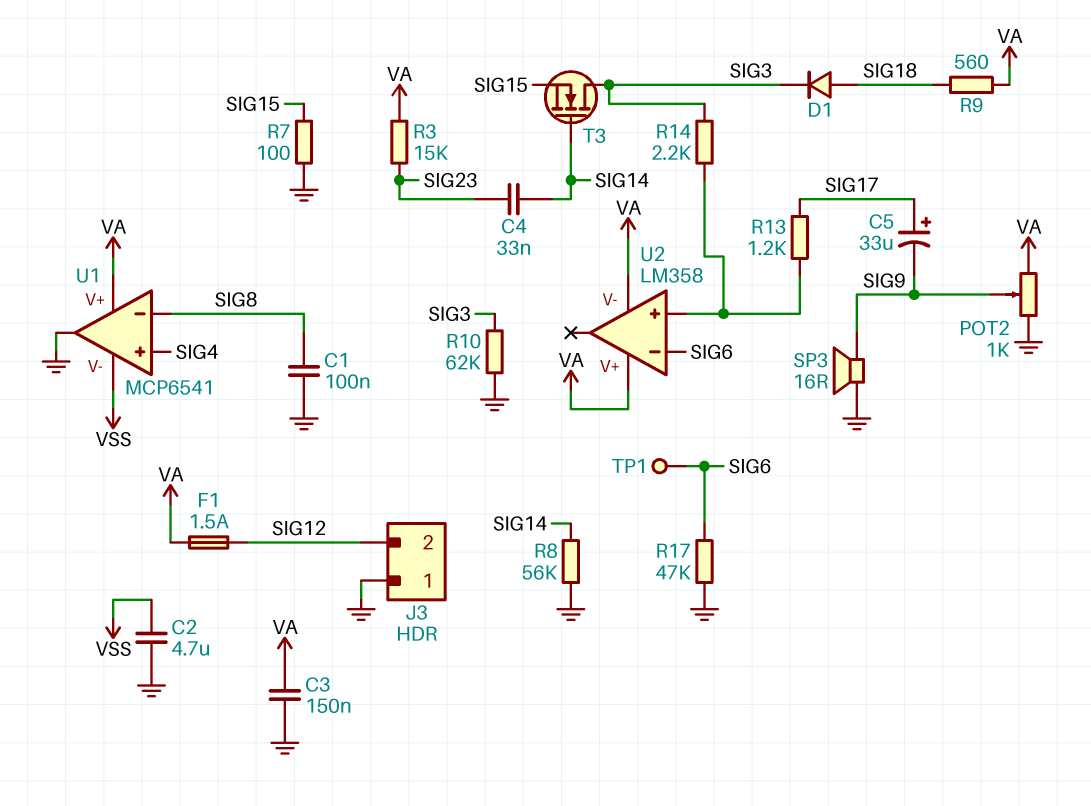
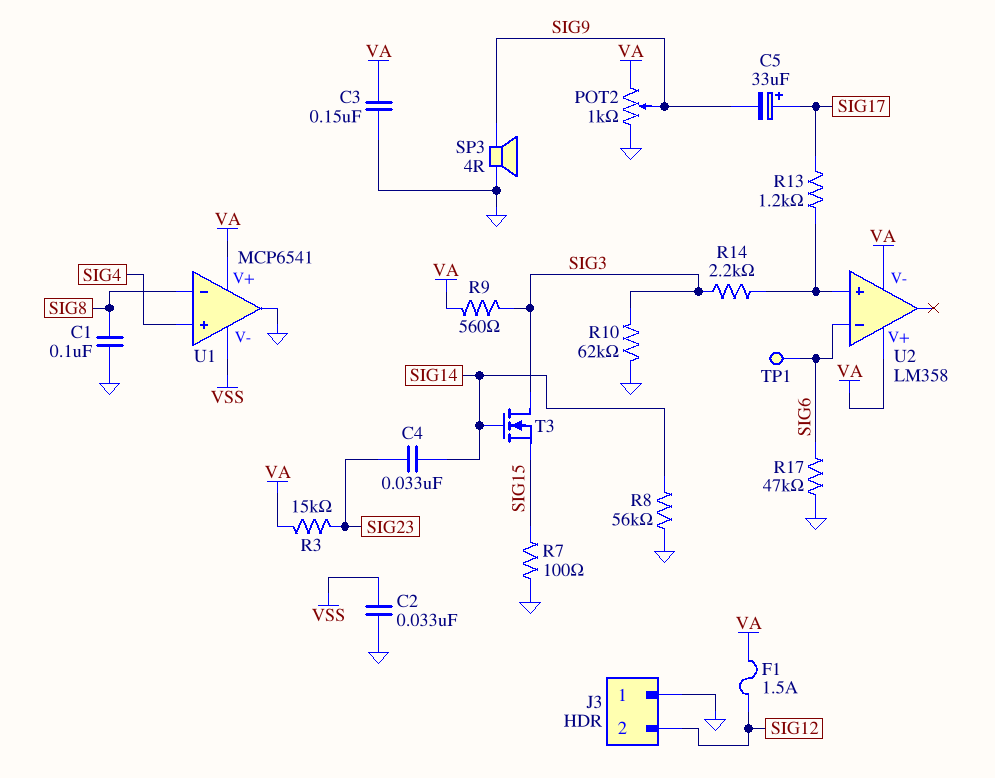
C2: 4.7uF (GND, VSS) -> 33nF (GND, VSS)
D1: diode (A SIG18, K SIG3) -> none
R9: 560 (SIG18, VA) -> 560 (SIG3, VA)
SP3: speaker 16R (GND, SIG9) -> speaker 4R (GND, SIG9)

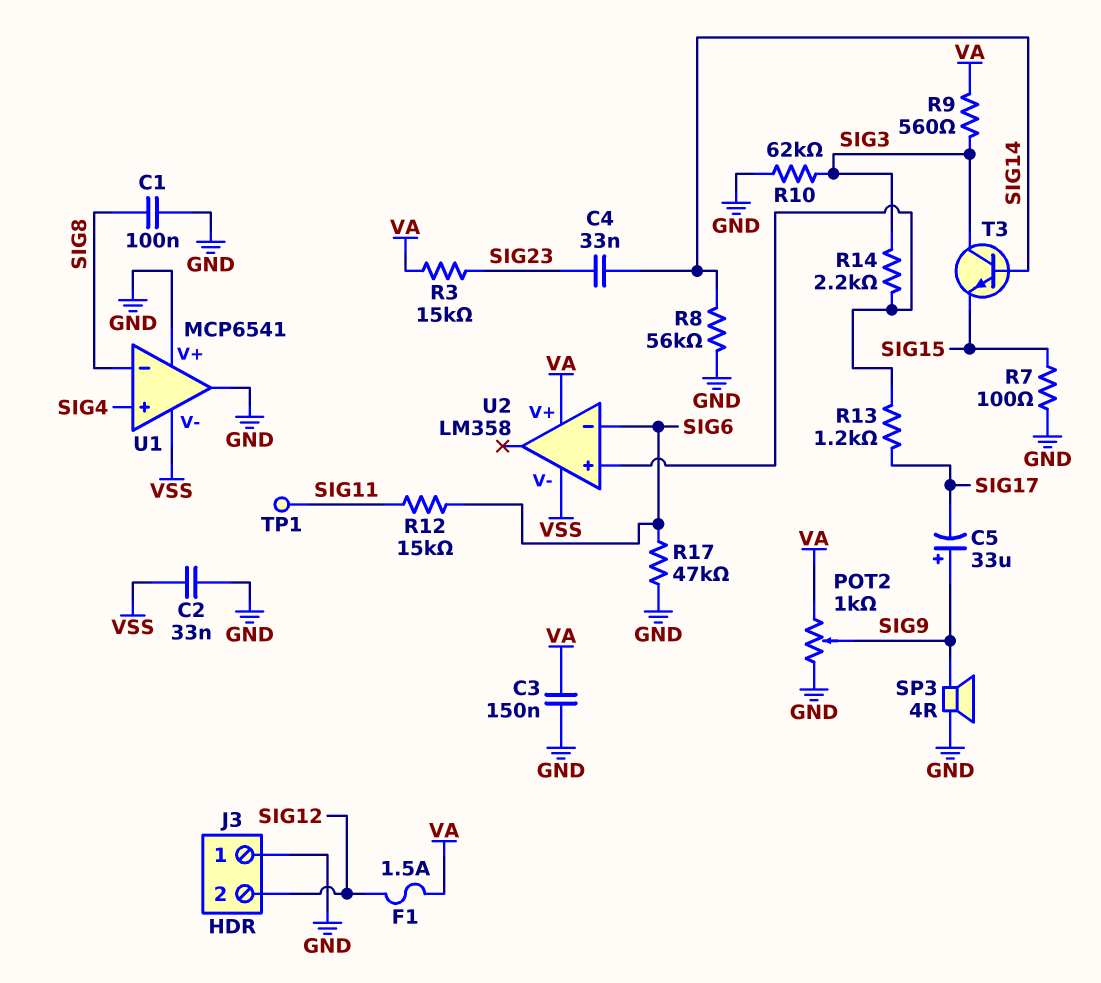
C5: 33uF (plus SIG17, minus SIG9) -> 33uF (plus SIG9, minus SIG17)
R12: none -> 15k (SIG6, SIG11)
T3: NMOS (G SIG14, D SIG3, S SIG15) -> NPN (B SIG14, C SIG3, E SIG15)
TP1: test point (SIG6) -> test point (SIG11)
U1 pin V+: VA -> GND
U2 pin V-: VA -> VSS

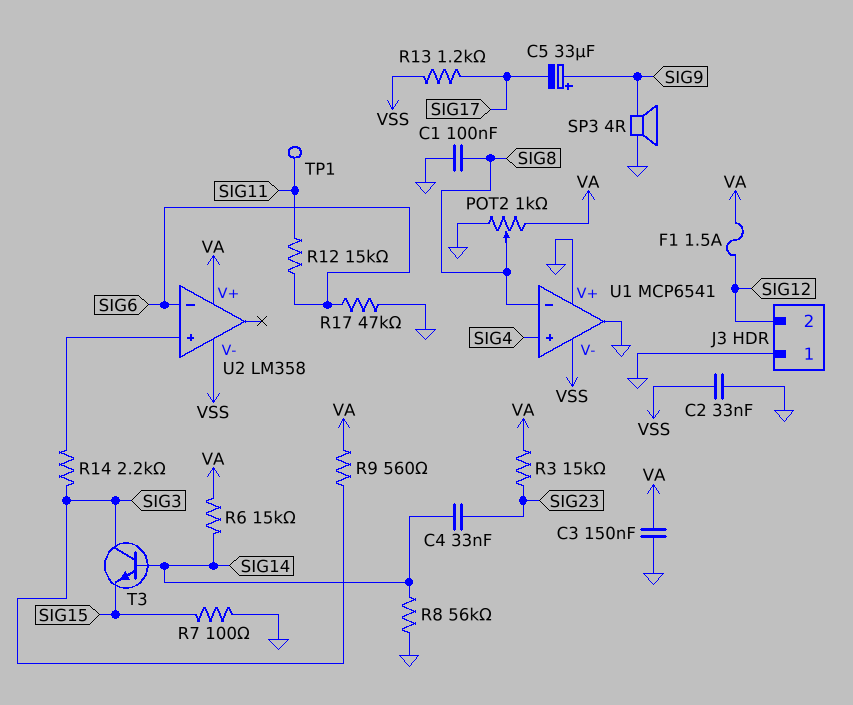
POT2: 1k (GND, VA, wiper SIG9) -> 1k (GND, VA, wiper SIG8)
R6: none -> 15k (SIG14, VA)
R10: 62k (GND, SIG3) -> none
R13: 1.2k (SIG17, U2/in+) -> 1.2k (SIG17, VSS)

